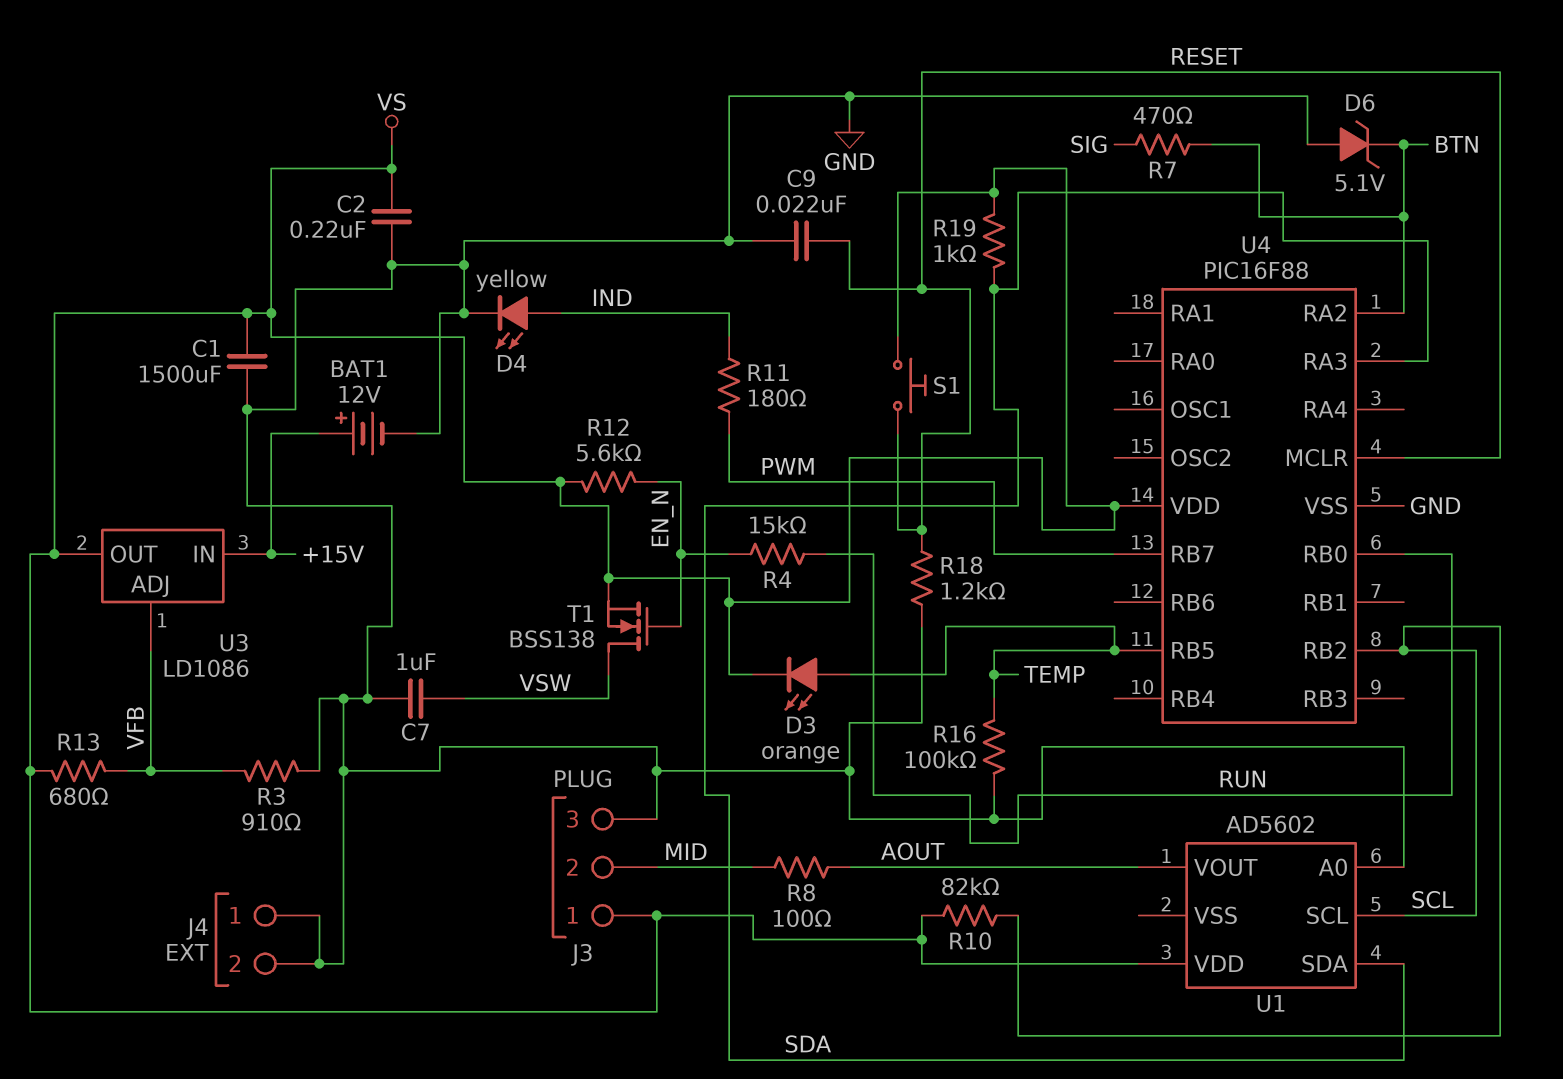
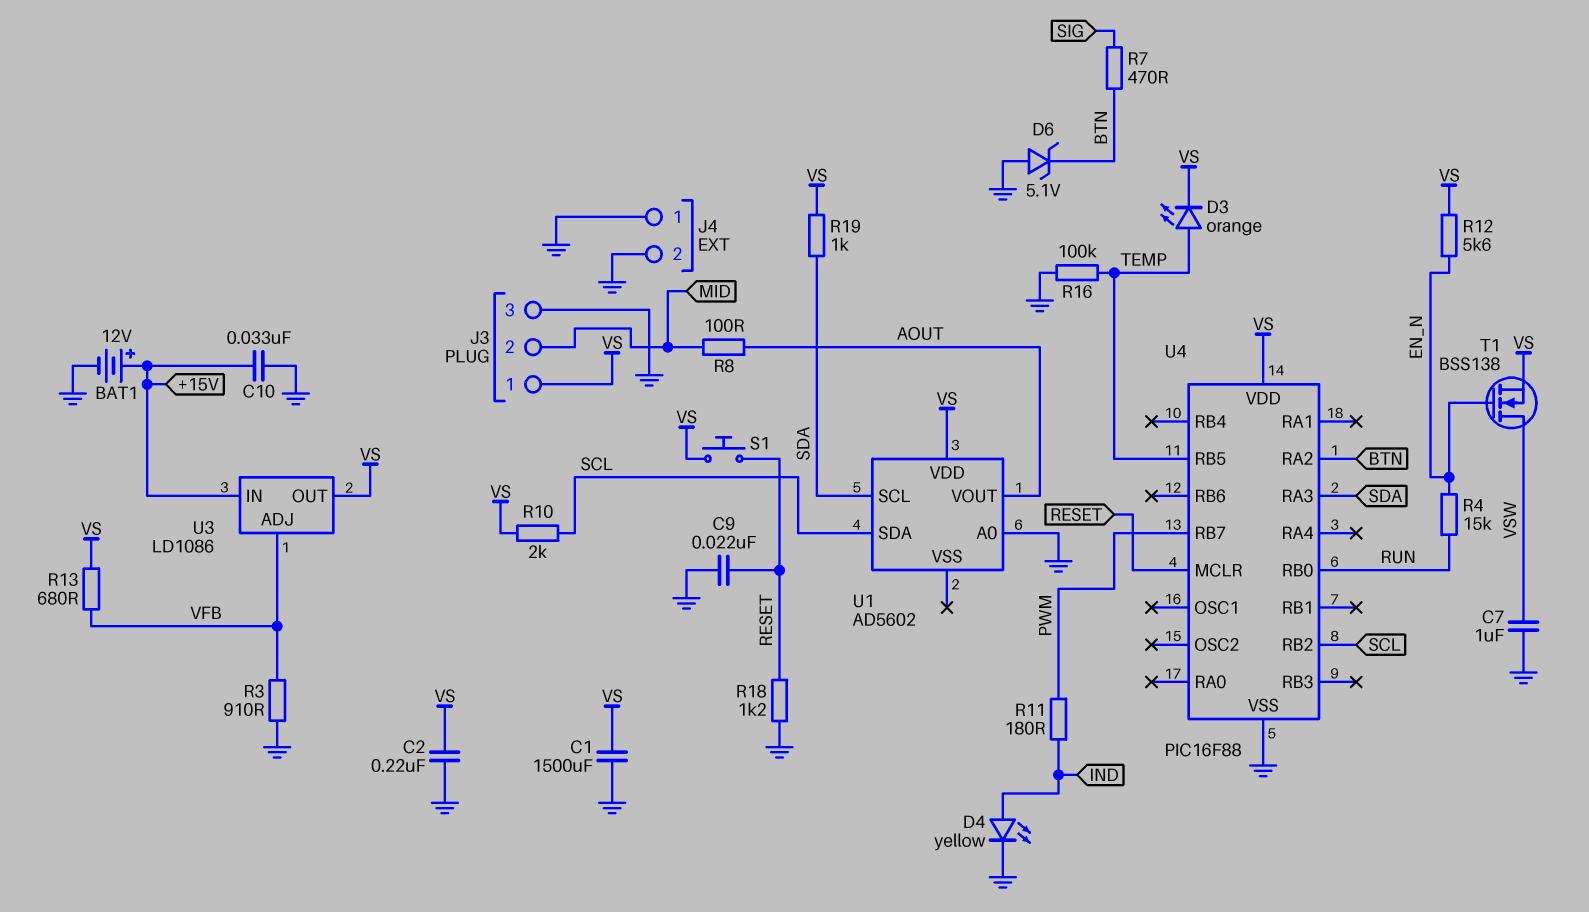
C10: none -> 33nF (+15V, GND)
R10: 82k (SCL, VS) -> 2k (SCL, VS)
U1 pin SCL: SCL -> SDA
U1 pin SDA: SDA -> SCL

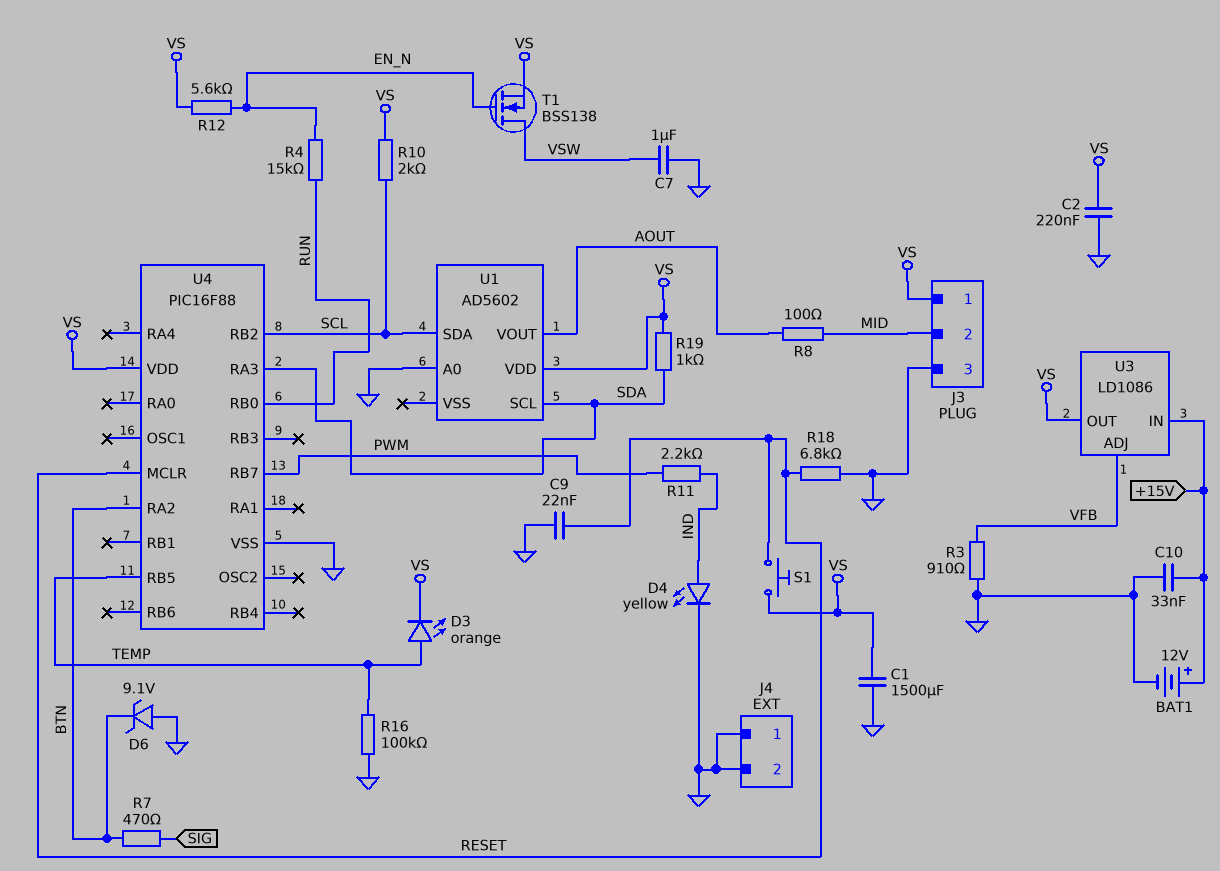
D6: zener 5.1V (A GND, K BTN) -> zener 9.1V (A GND, K BTN)
R11: 180 (IND, PWM) -> 2.2k (IND, PWM)
R13: 680 (VFB, VS) -> none
R18: 1.2k (GND, RESET) -> 6.8k (GND, RESET)

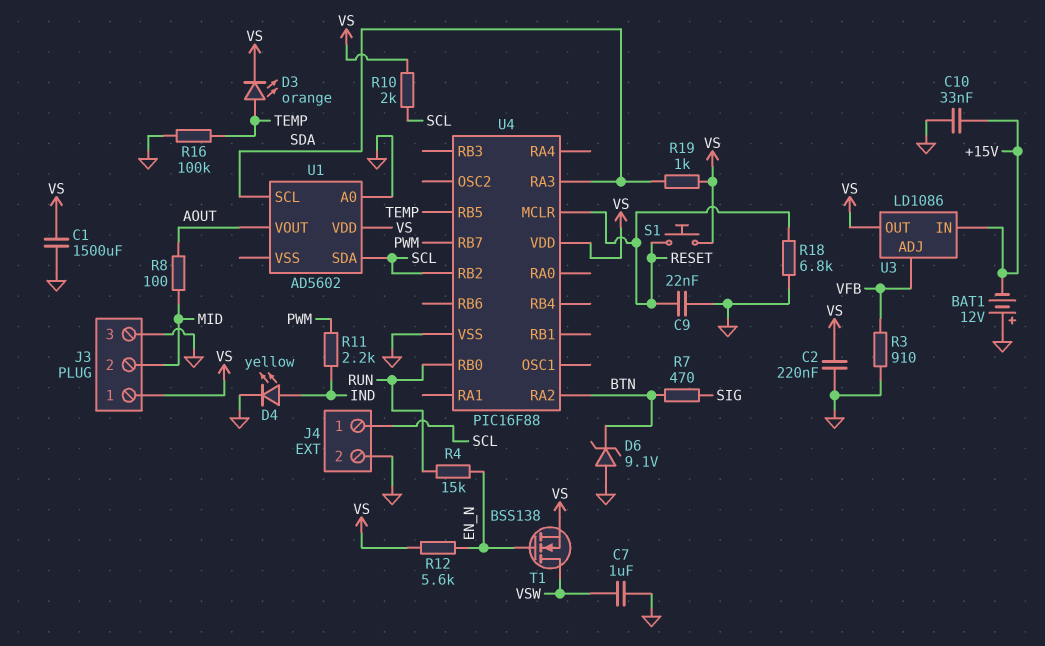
BAT1: 12V (plus +15V, minus GND) -> 12V (plus GND, minus +15V)
J4 pin 1: GND -> SCL

